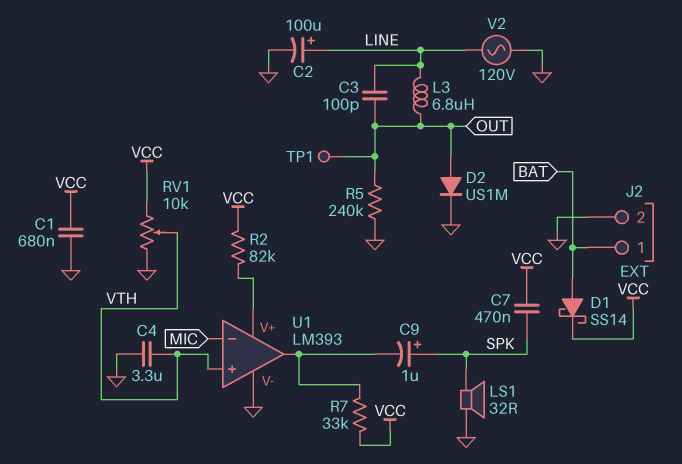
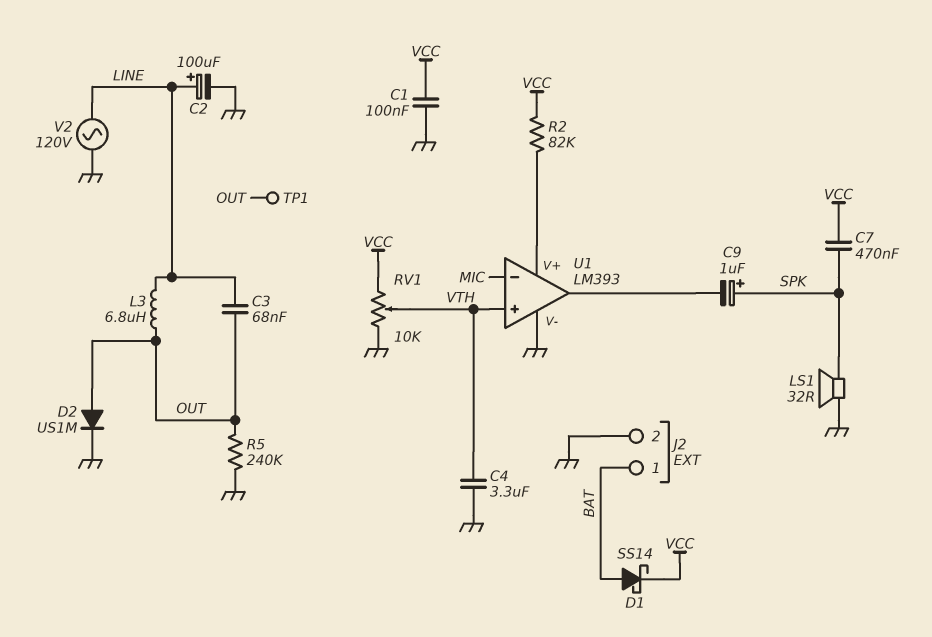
C1: 680nF (GND, VCC) -> 100nF (GND, VCC)
C3: 100pF (LINE, OUT) -> 68nF (LINE, OUT)
R7: 33k (U1/out, VCC) -> none

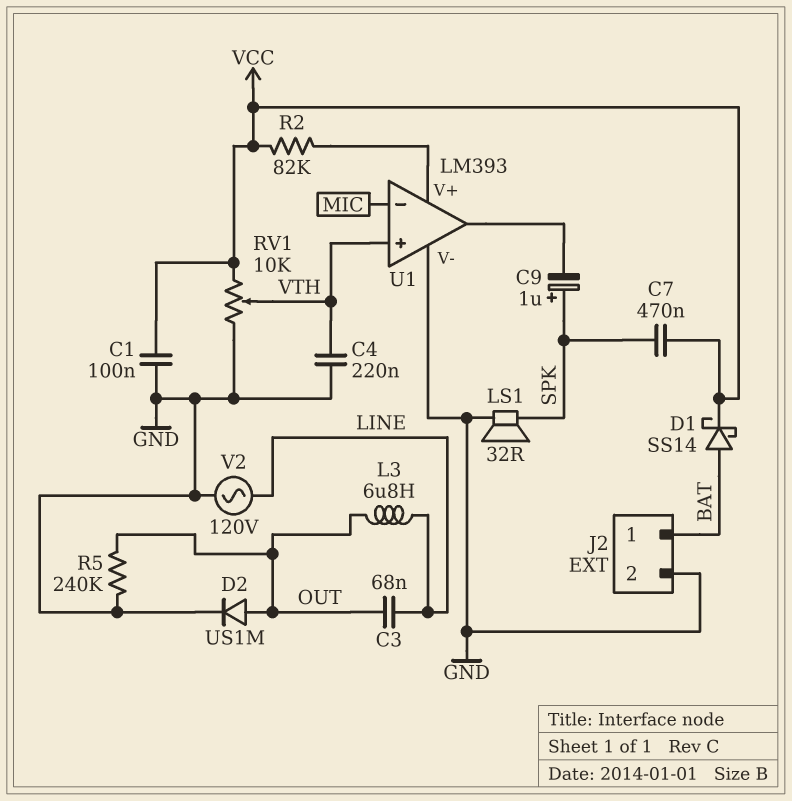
C2: 100uF (plus LINE, minus GND) -> none
C4: 3.3uF (GND, VTH) -> 220nF (GND, VTH)
TP1: test point (OUT) -> none

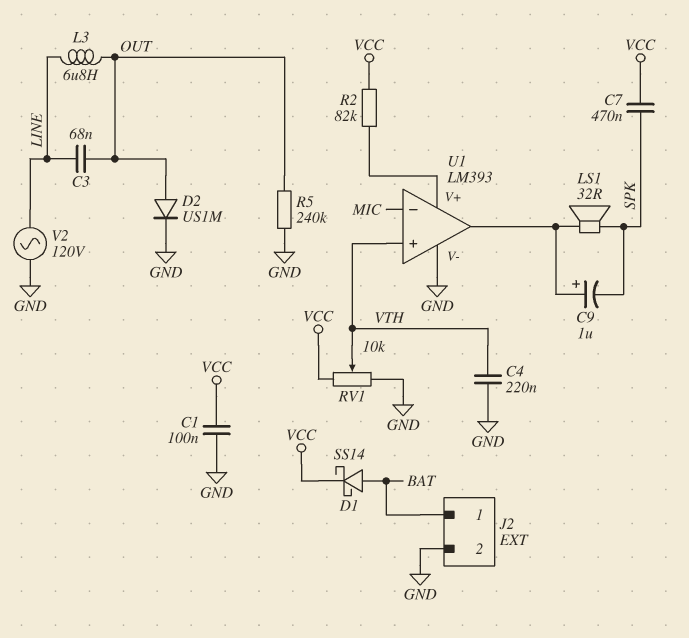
C9: 1uF (plus SPK, minus U1/out) -> 1uF (plus U1/out, minus SPK)
LS1: speaker 32R (GND, SPK) -> speaker 32R (SPK, U1/out)

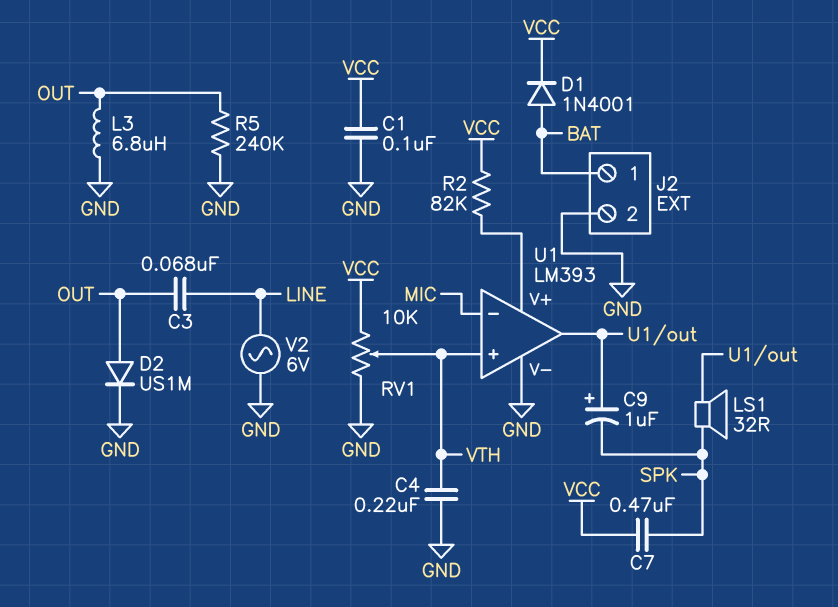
D1: schottky SS14 (A BAT, K VCC) -> diode 1N4001 (A BAT, K VCC)
L3: 6.8uH (LINE, OUT) -> 6.8uH (GND, OUT)
V2: AC 120V (GND, LINE) -> AC 6V (GND, LINE)

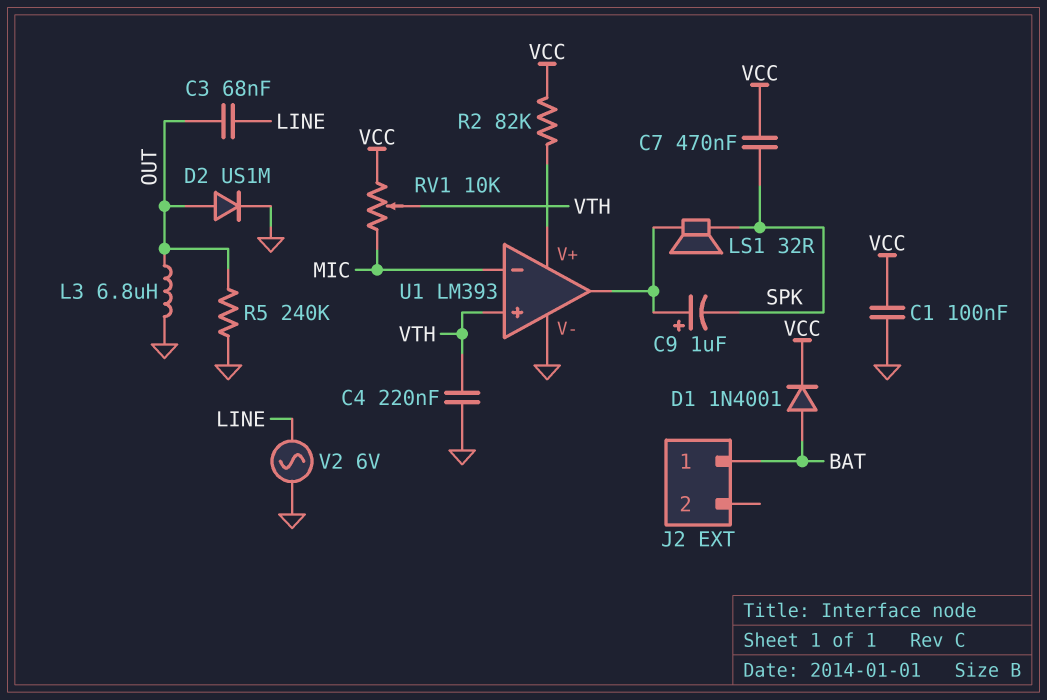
J2 pin 2: GND -> none
RV1: 10k (GND, VCC, wiper VTH) -> 10k (MIC, VCC, wiper VTH)

